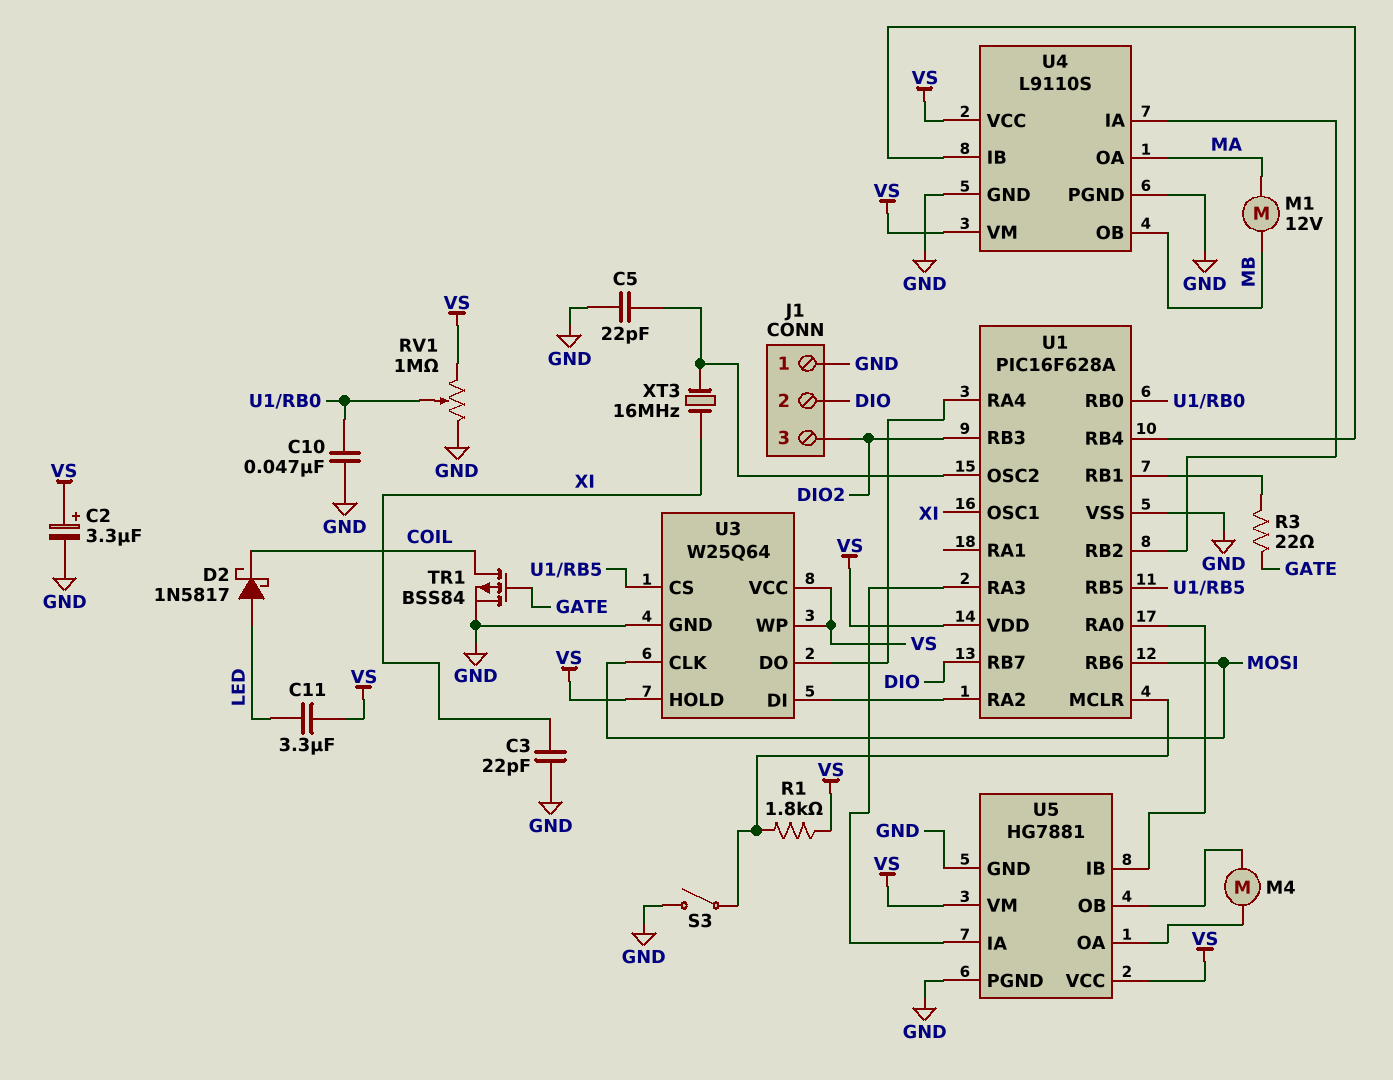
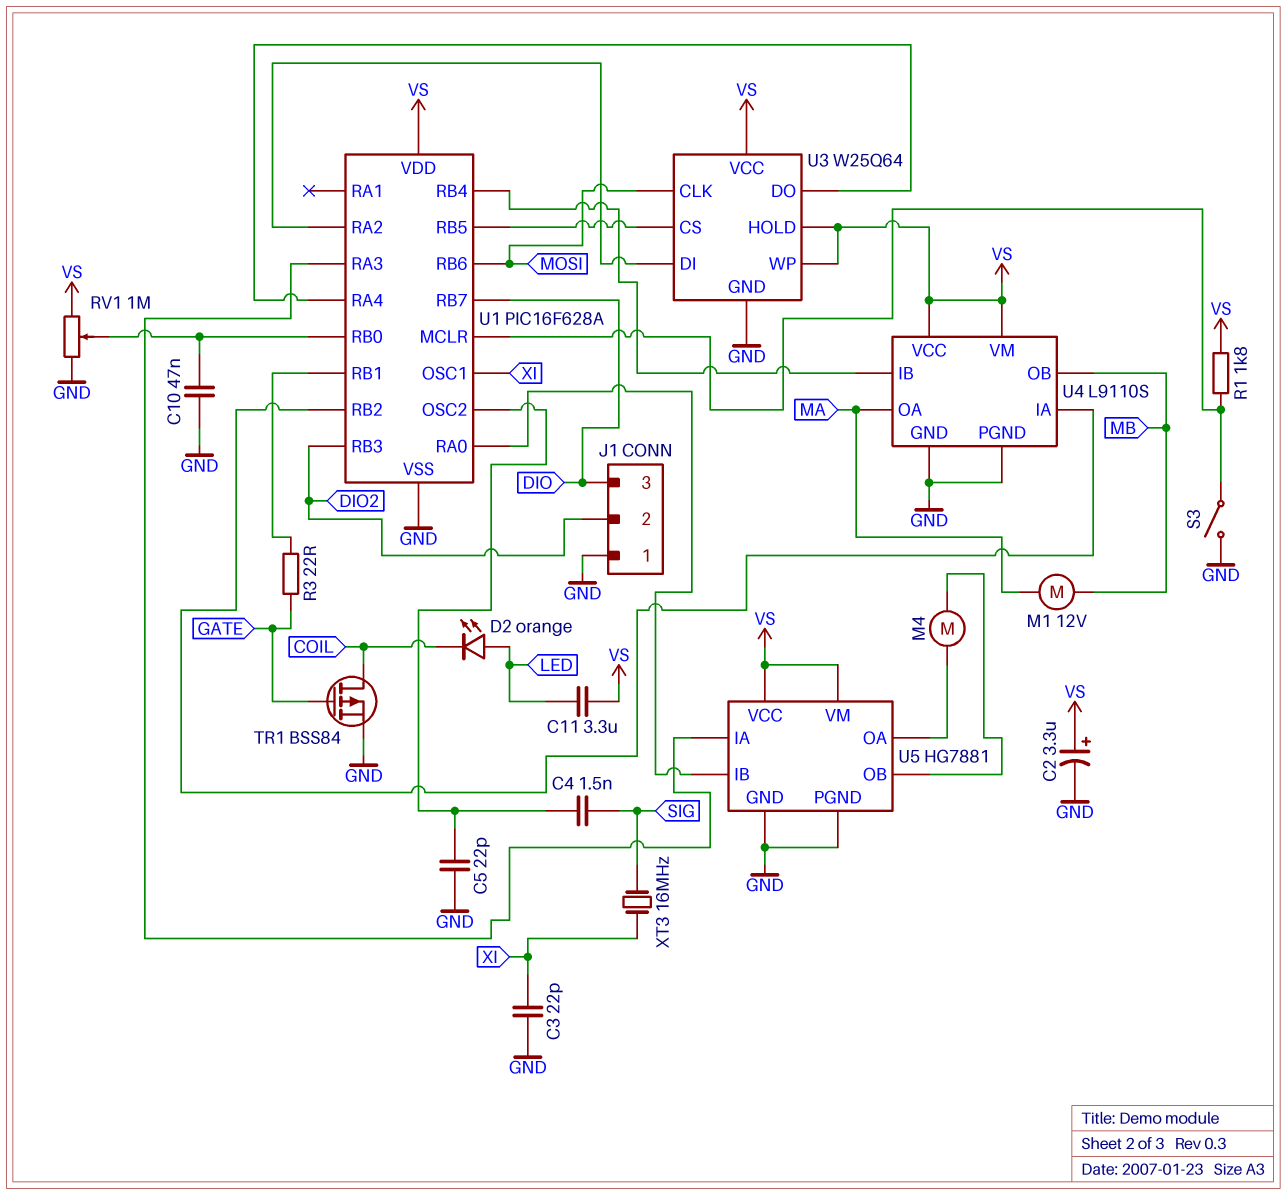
C4: none -> 1.5nF (SIG, U1/OSC2)
D2: schottky 1N5817 (A LED, K COIL) -> LED orange (A LED, K COIL)
J1 pin 2: DIO -> DIO2
J1 pin 3: DIO2 -> DIO
XT3: 16MHz (U1/OSC2, XI) -> 16MHz (SIG, XI)

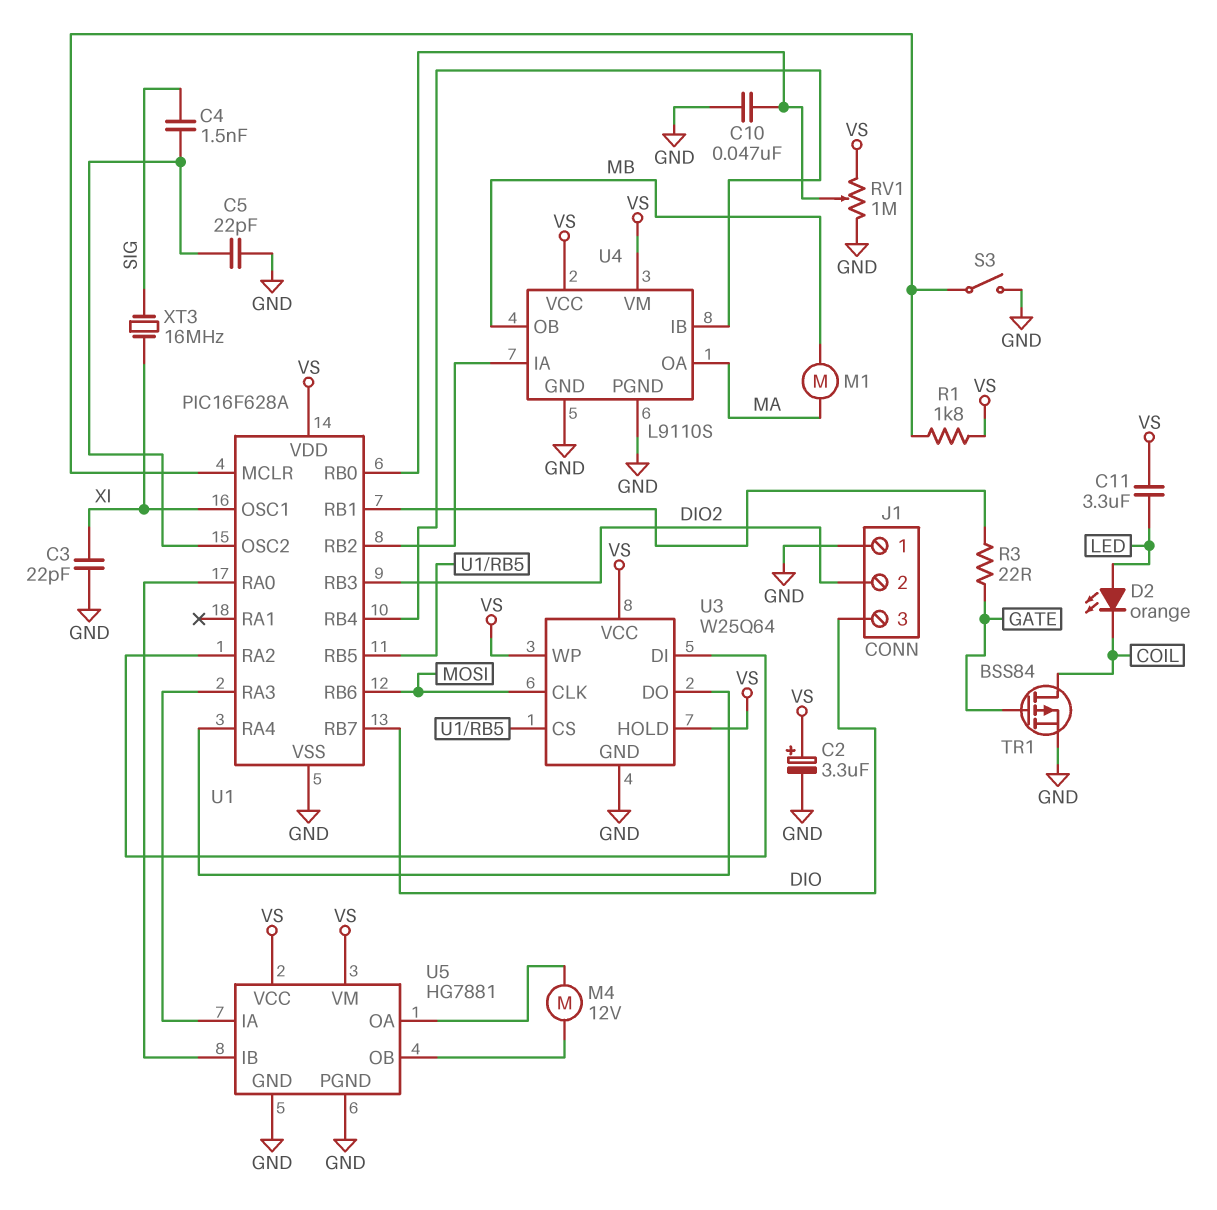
M1: motor 12V (MA, MB) -> motor (MA, MB)
M4: motor (U5/OA, U5/OB) -> motor 12V (U5/OA, U5/OB)

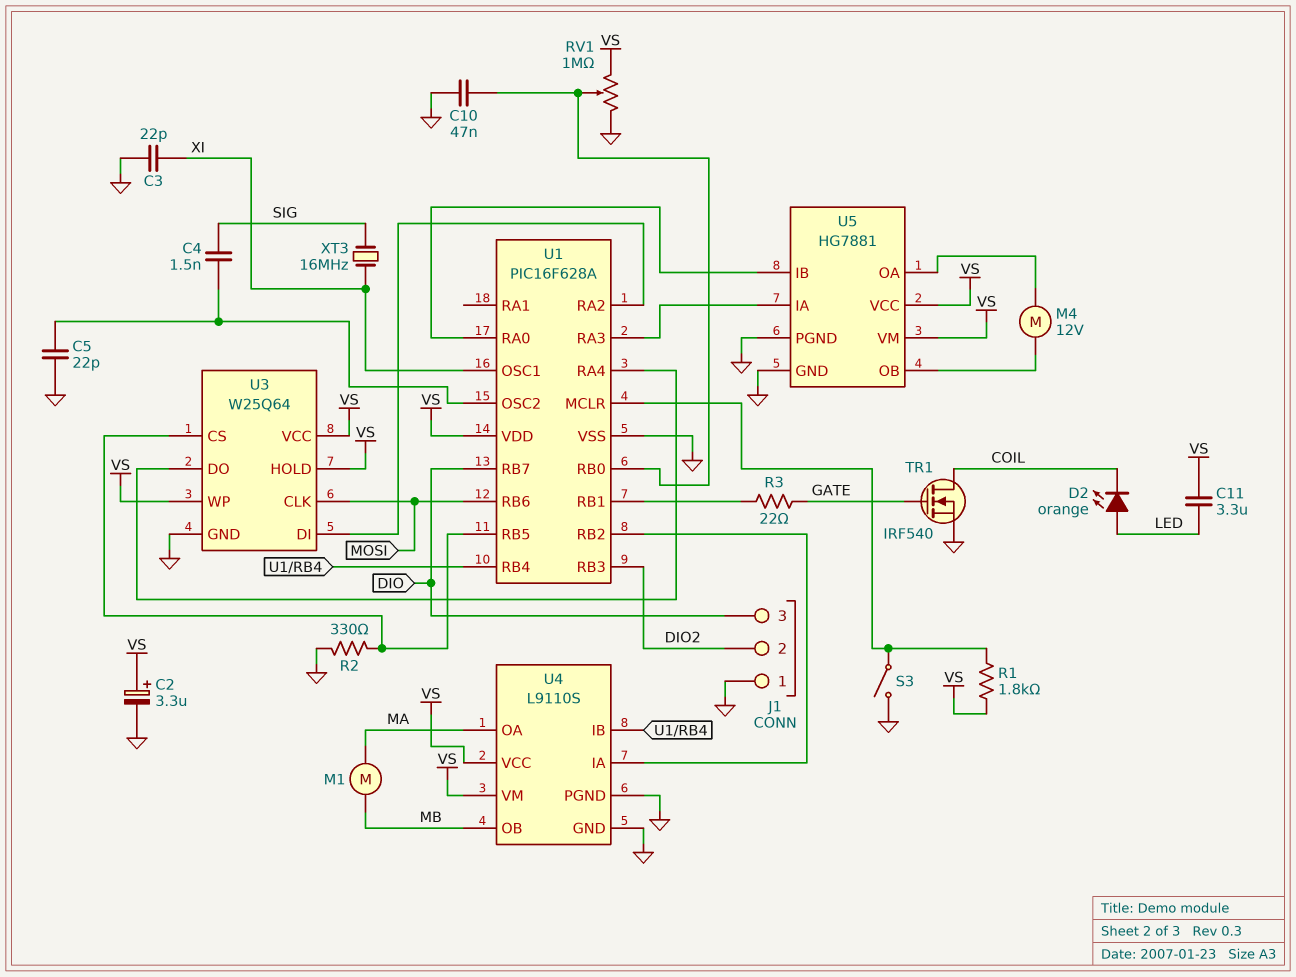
R2: none -> 330 (GND, U1/RB5)
TR1: PMOS BSS84 (G GATE, D COIL, S GND) -> NMOS IRF540 (G GATE, D COIL, S GND)

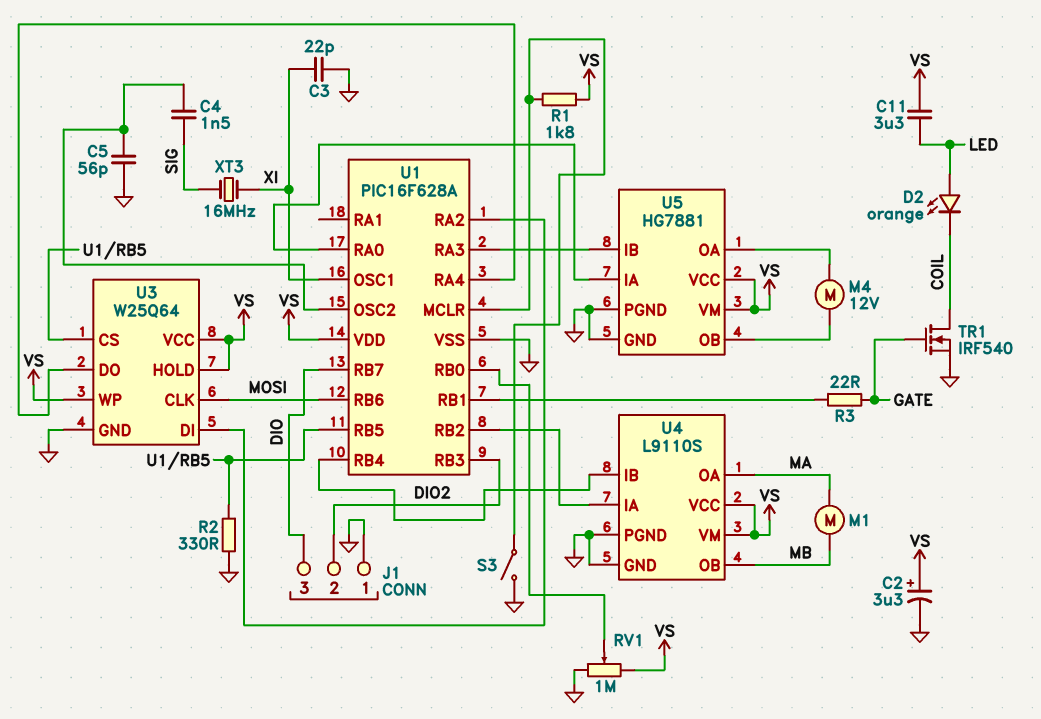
C5: 22pF (GND, U1/OSC2) -> 56pF (GND, U1/OSC2)
C10: 47nF (GND, U1/RB0) -> none
U5 pin IA: U1/RA3 -> U1/RA0
U5 pin IB: U1/RA0 -> U1/RA3

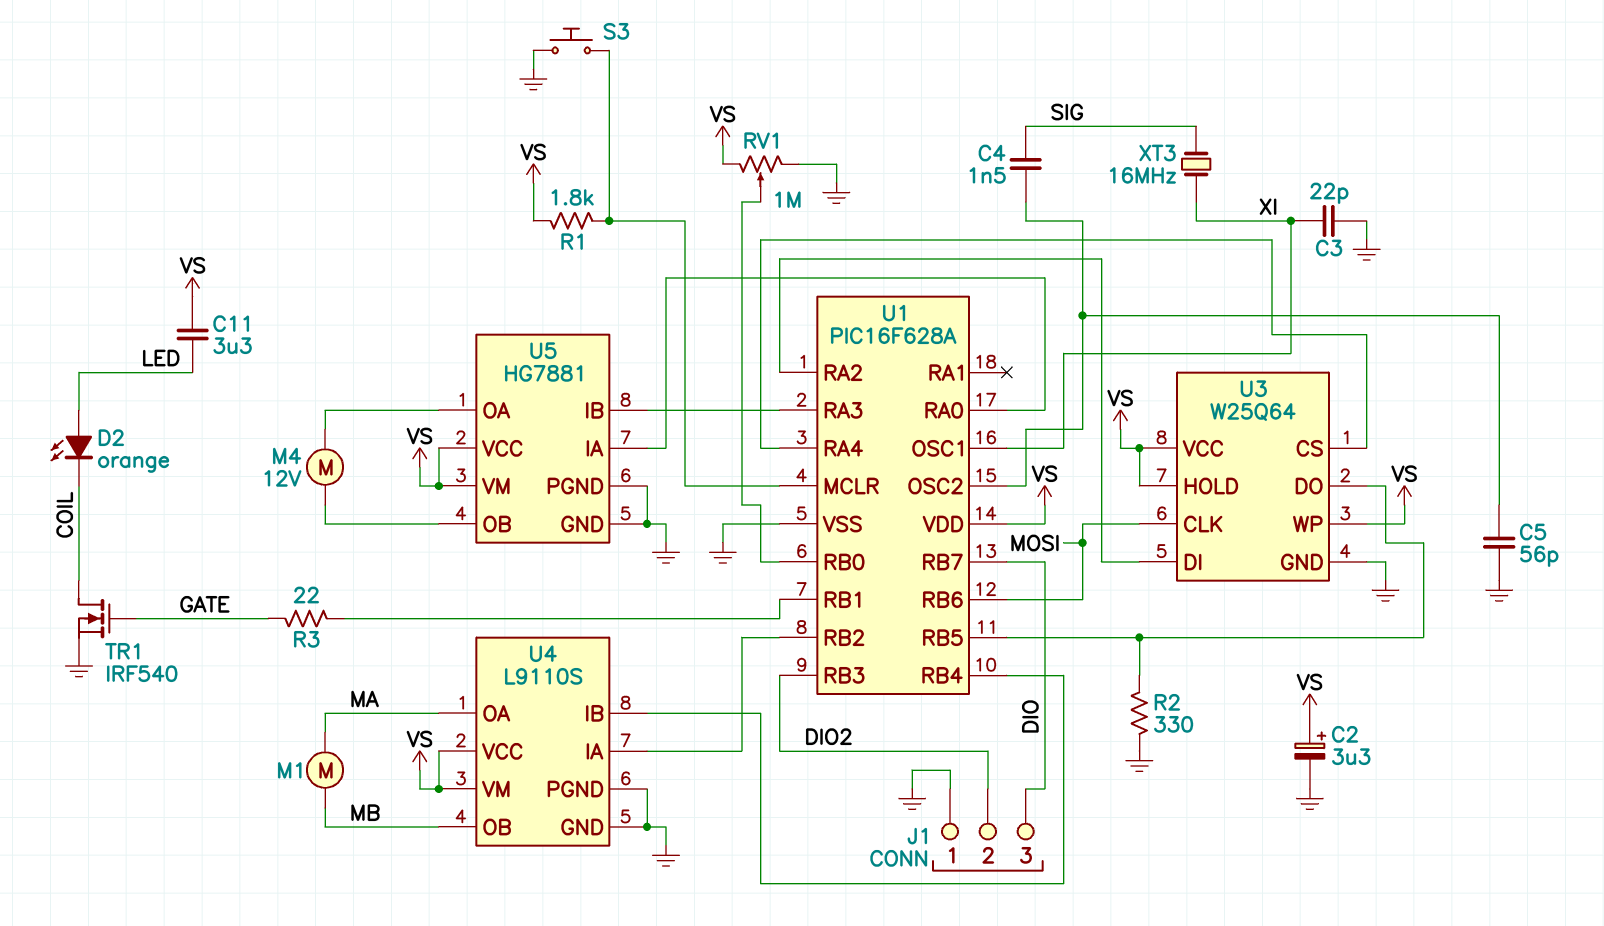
S3: switch (GND, U1/MCLR) -> button (GND, U1/MCLR)
U3 pin CS: U1/RB5 -> U1/RA4
U3 pin DO: U1/RA4 -> U1/RB5

